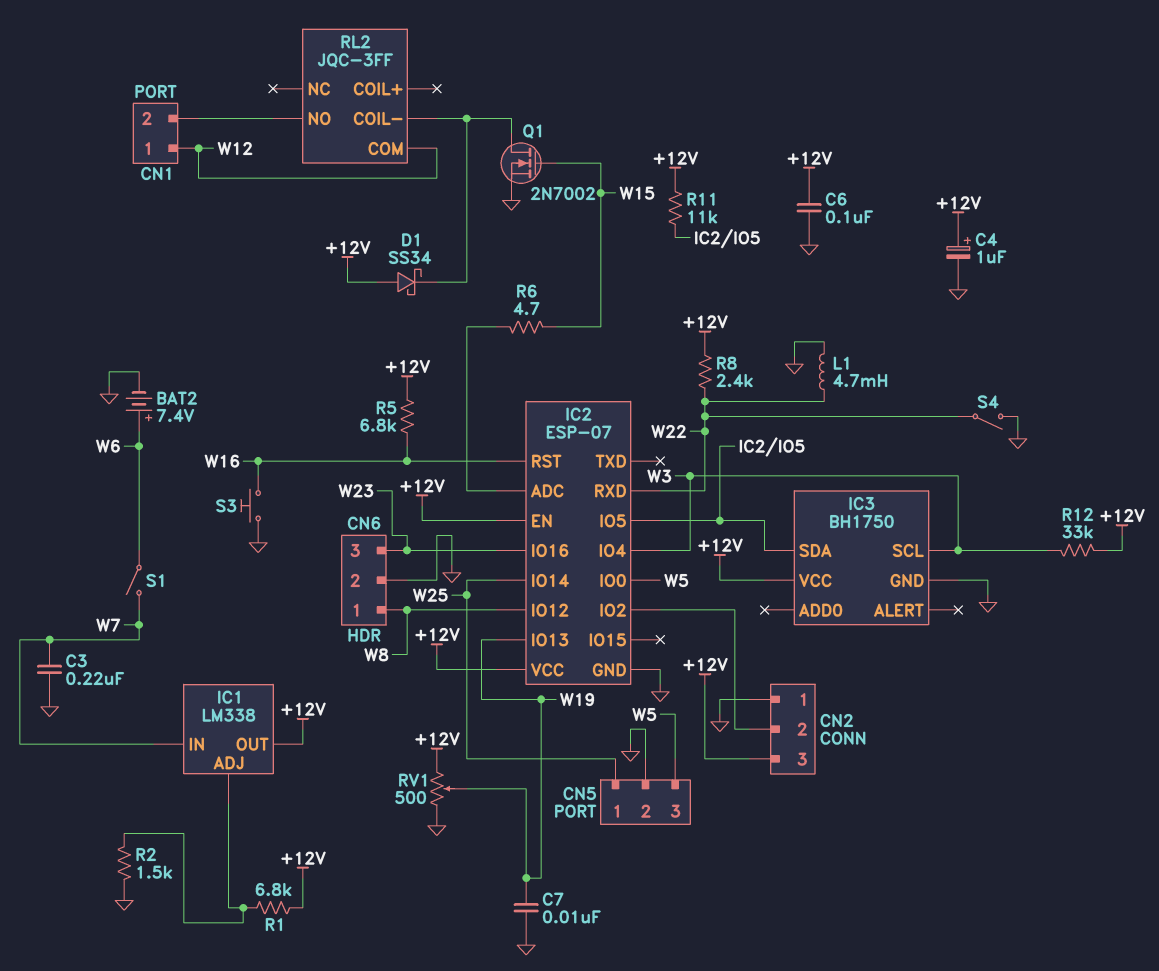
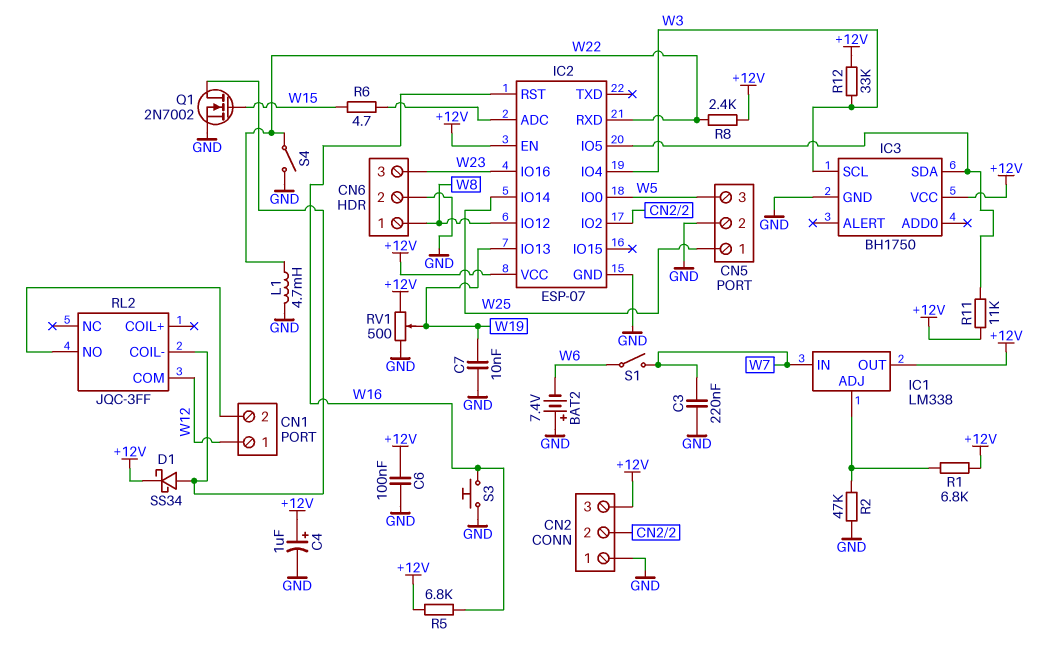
BAT2: 7.4V (plus W6, minus GND) -> 7.4V (plus GND, minus W6)
D1: schottky SS34 (A +12V, K RL2/COIL-) -> schottky SS34 (A RL2/COIL-, K +12V)
R2: 1.5k (GND, IC1/ADJ) -> 47k (GND, IC1/ADJ)

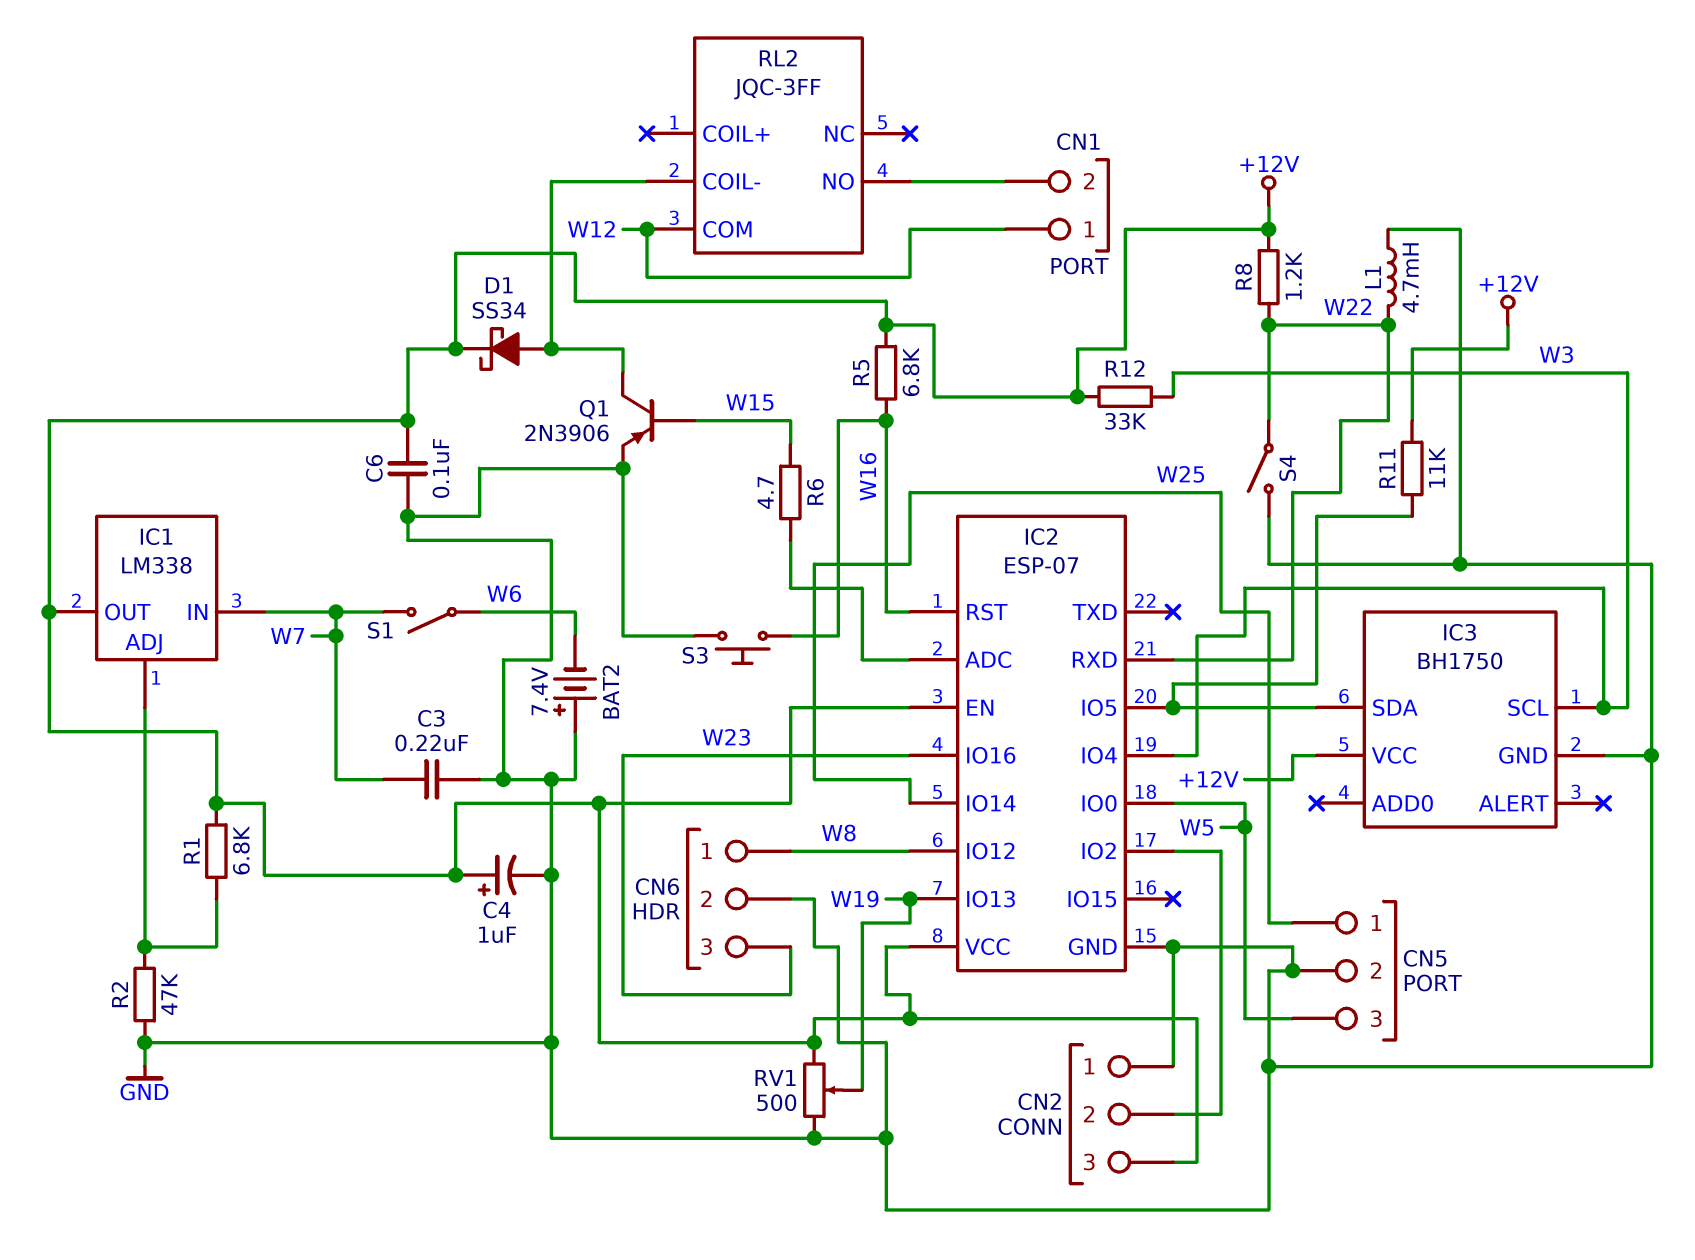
C7: 10nF (GND, W19) -> none
Q1: NMOS 2N7002 (G W15, D RL2/COIL-, S GND) -> PNP 2N3906 (B W15, C RL2/COIL-, E GND)
R8: 2.4k (+12V, W22) -> 1.2k (+12V, W22)

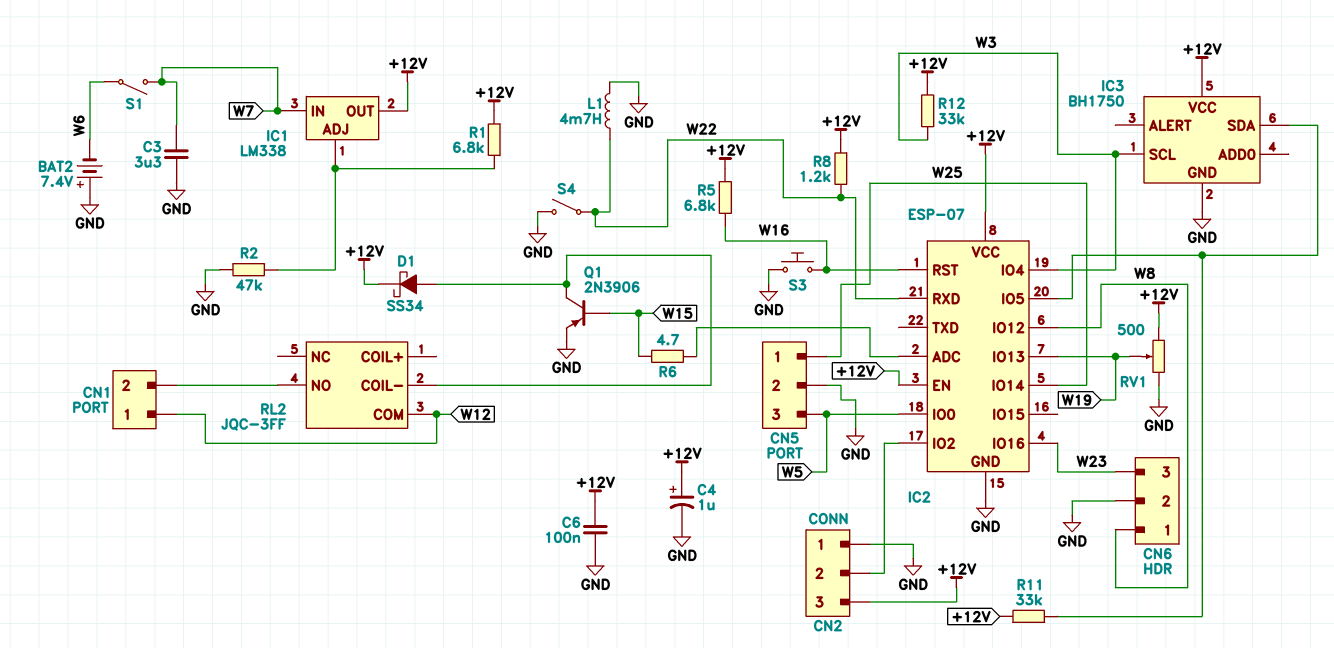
C3: 220nF (GND, W7) -> 3.3uF (GND, W7)
R11: 11k (+12V, IC2/IO5) -> 33k (+12V, IC2/IO5)

